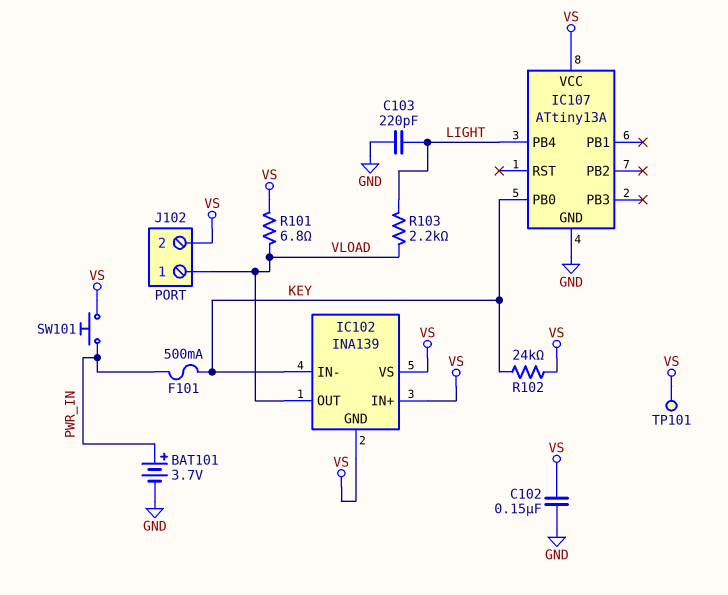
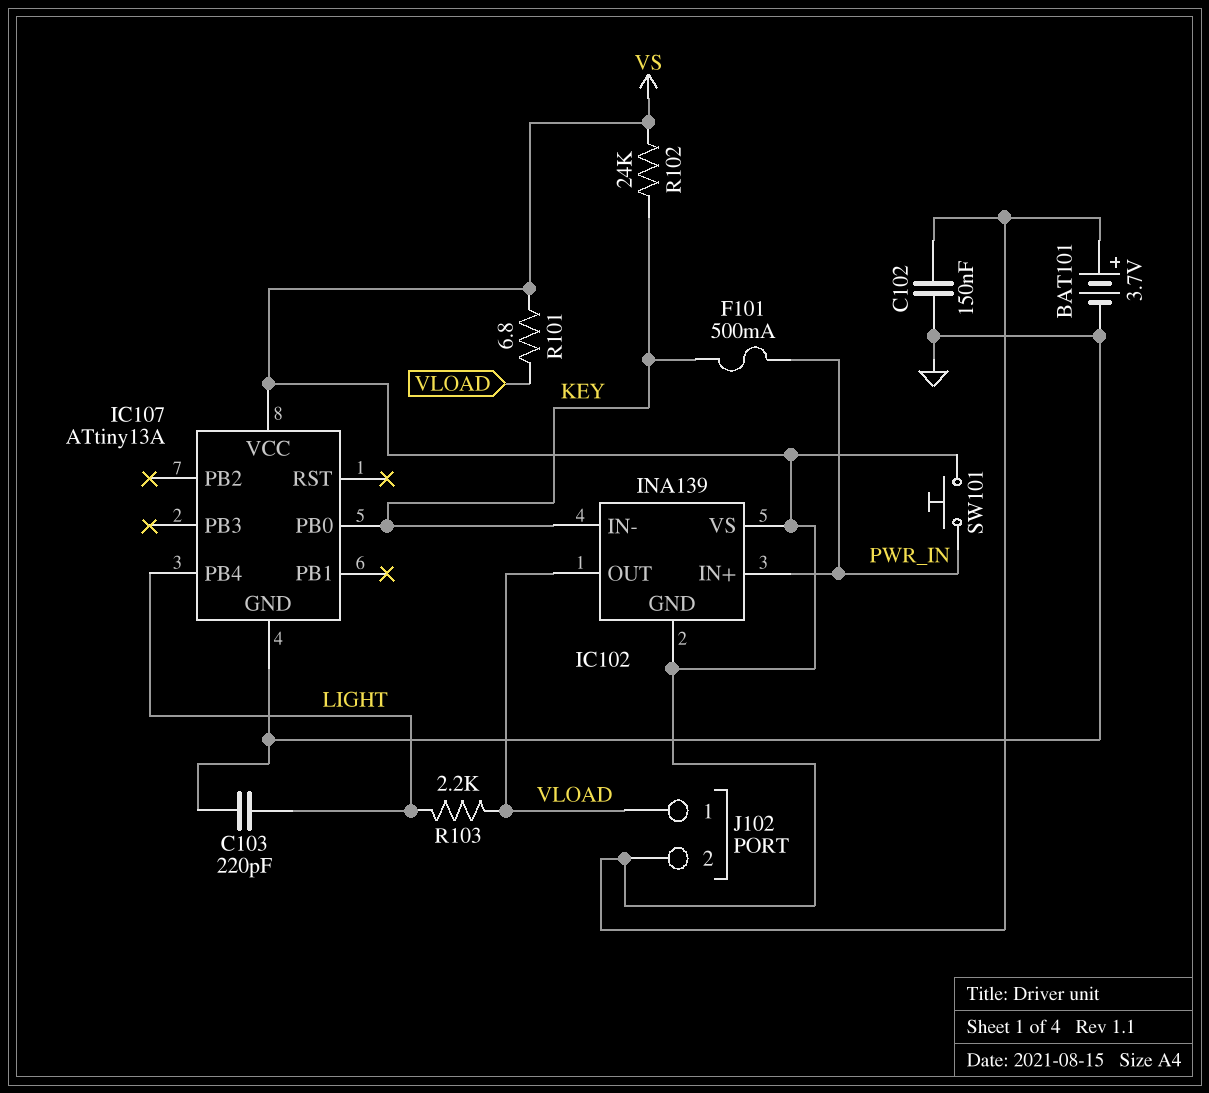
BAT101: 3.7V (plus PWR_IN, minus GND) -> 3.7V (plus VS, minus GND)
IC102 pin IN+: VS -> PWR_IN
TP101: test point (VS) -> none

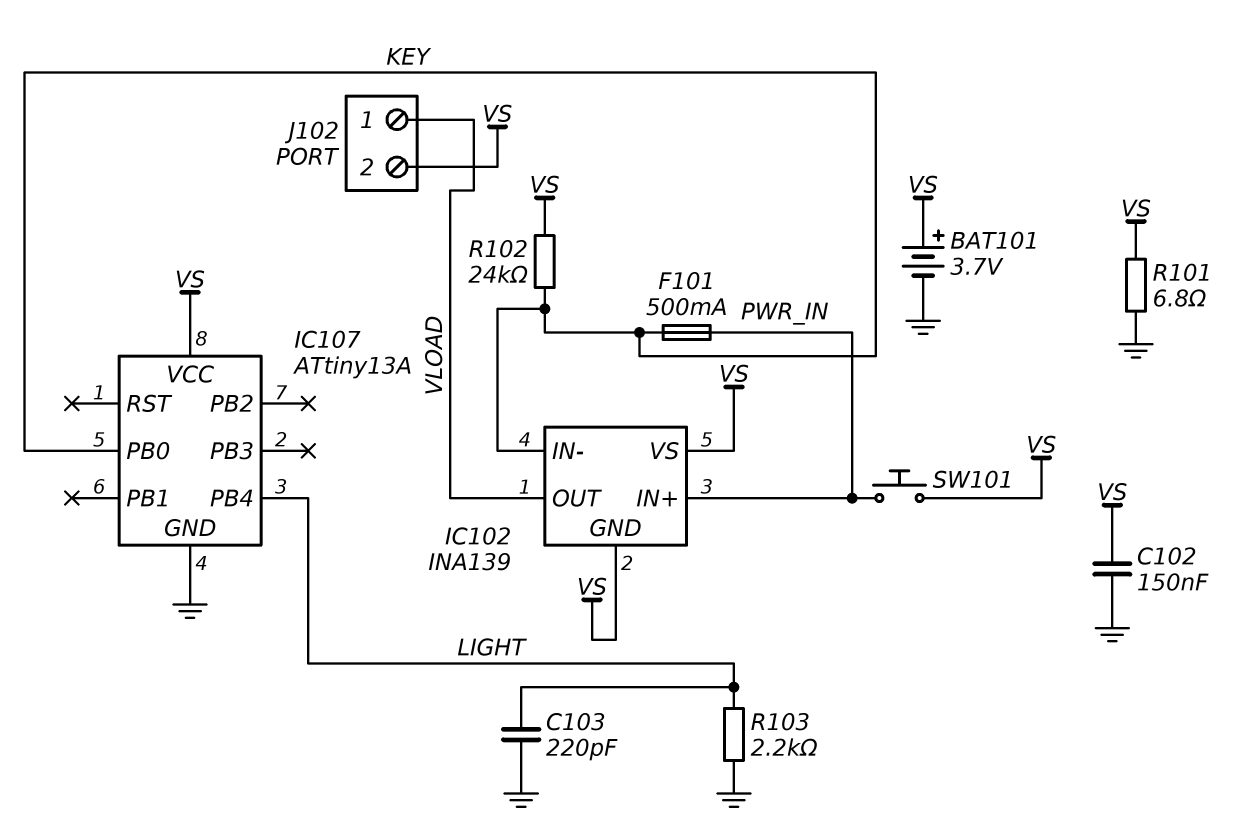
R101: 6.8 (VLOAD, VS) -> 6.8 (GND, VS)
R103: 2.2k (LIGHT, VLOAD) -> 2.2k (GND, LIGHT)

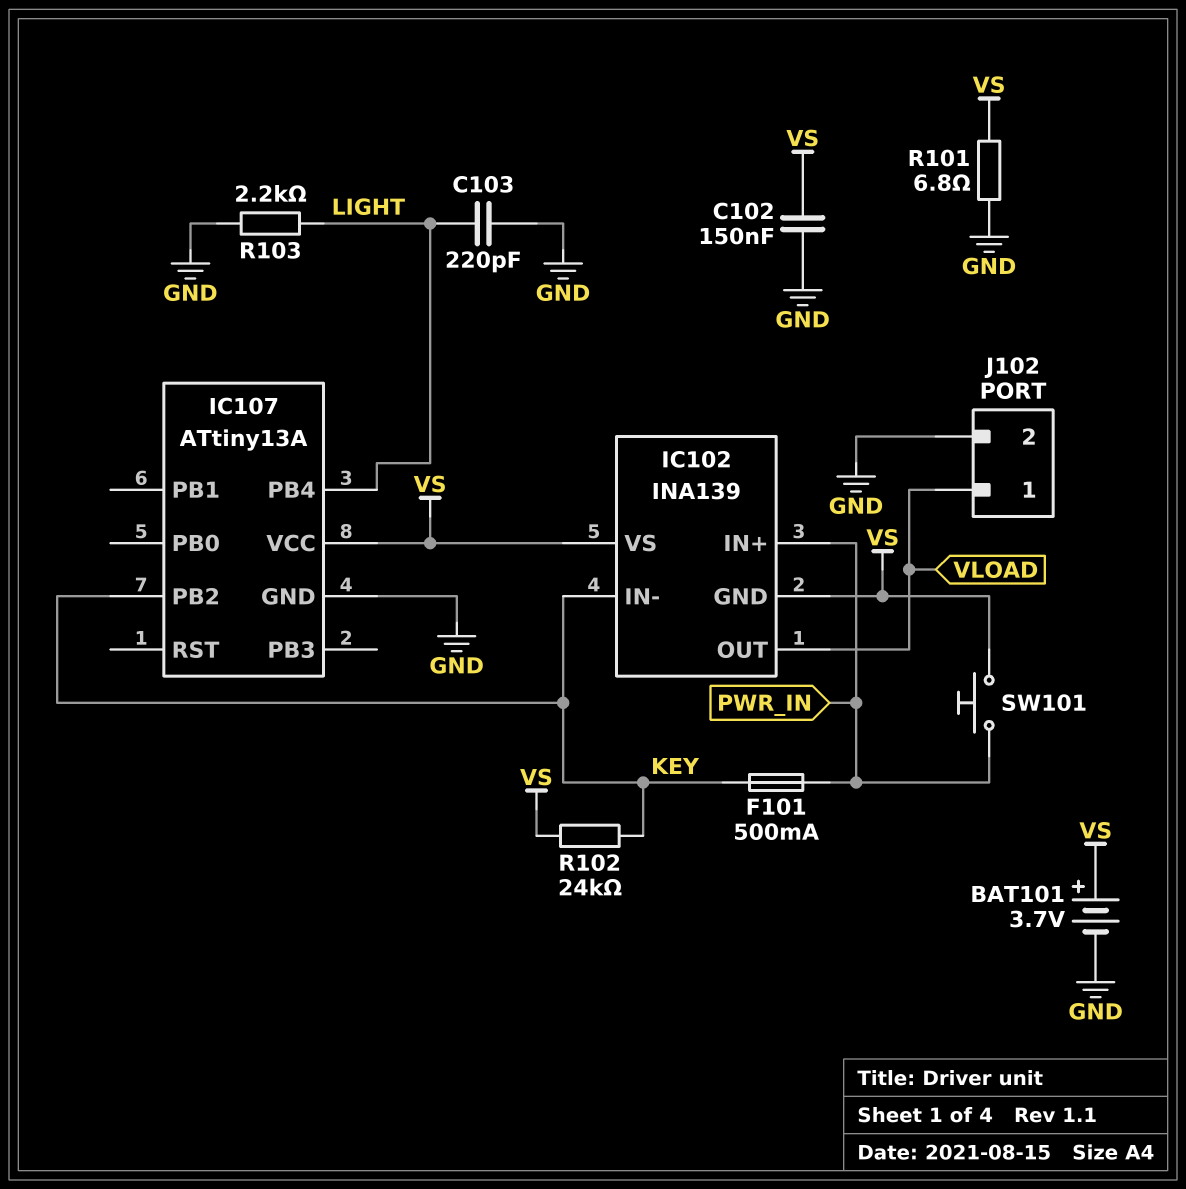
IC107 pin PB0: KEY -> none
IC107 pin PB2: none -> KEY
J102 pin 2: VS -> GND

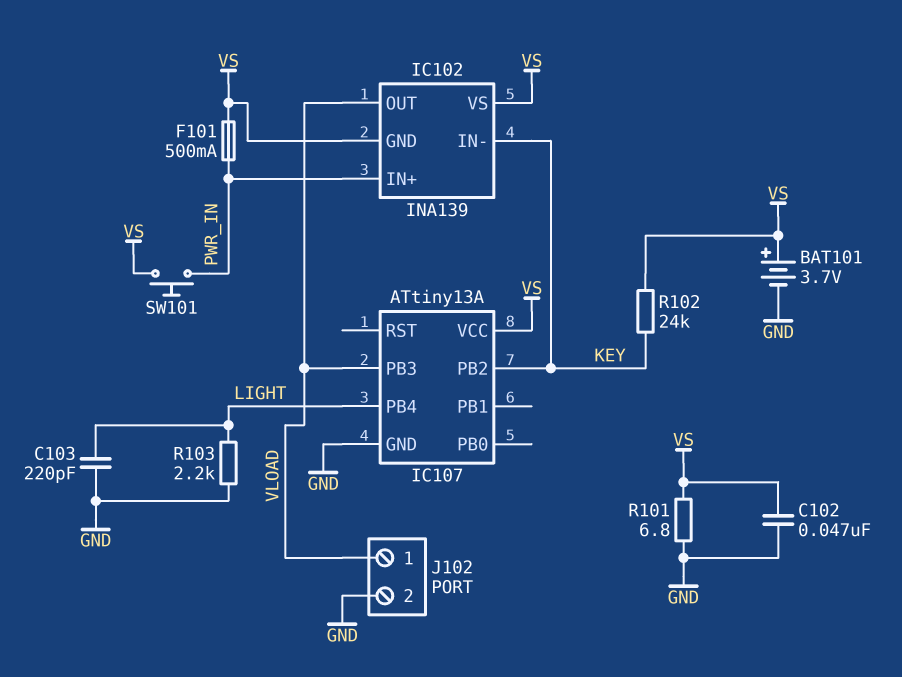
C102: 150nF (GND, VS) -> 47nF (GND, VS)
F101: 500mA (KEY, PWR_IN) -> 500mA (PWR_IN, VS)
IC107 pin PB3: none -> VLOAD

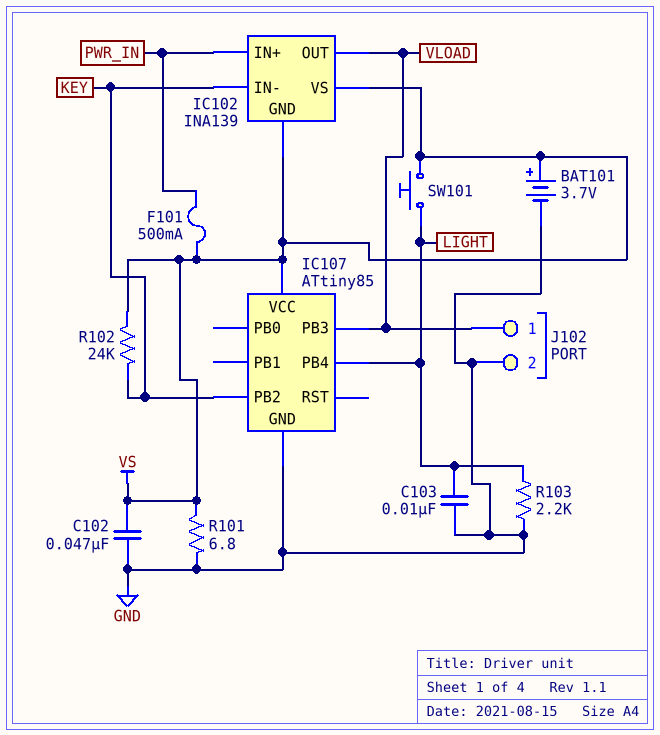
C103: 220pF (GND, LIGHT) -> 10nF (GND, LIGHT)
IC107: ATtiny13A -> ATtiny85
SW101: button (PWR_IN, VS) -> button (LIGHT, VS)

